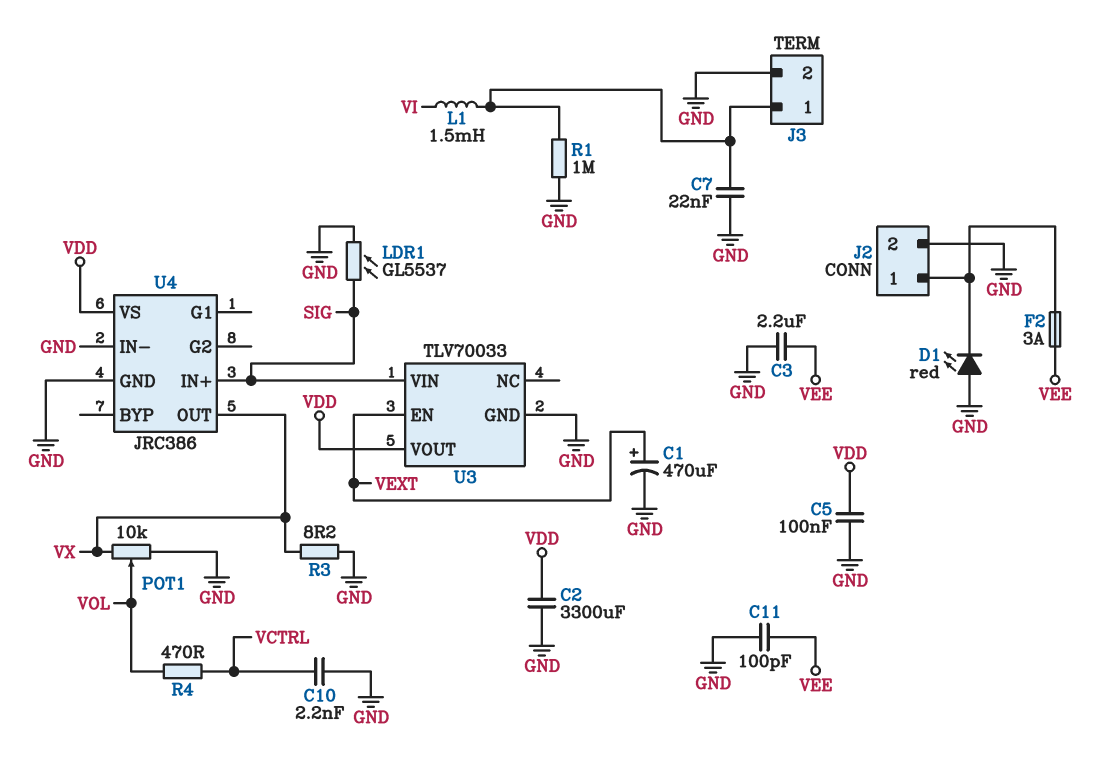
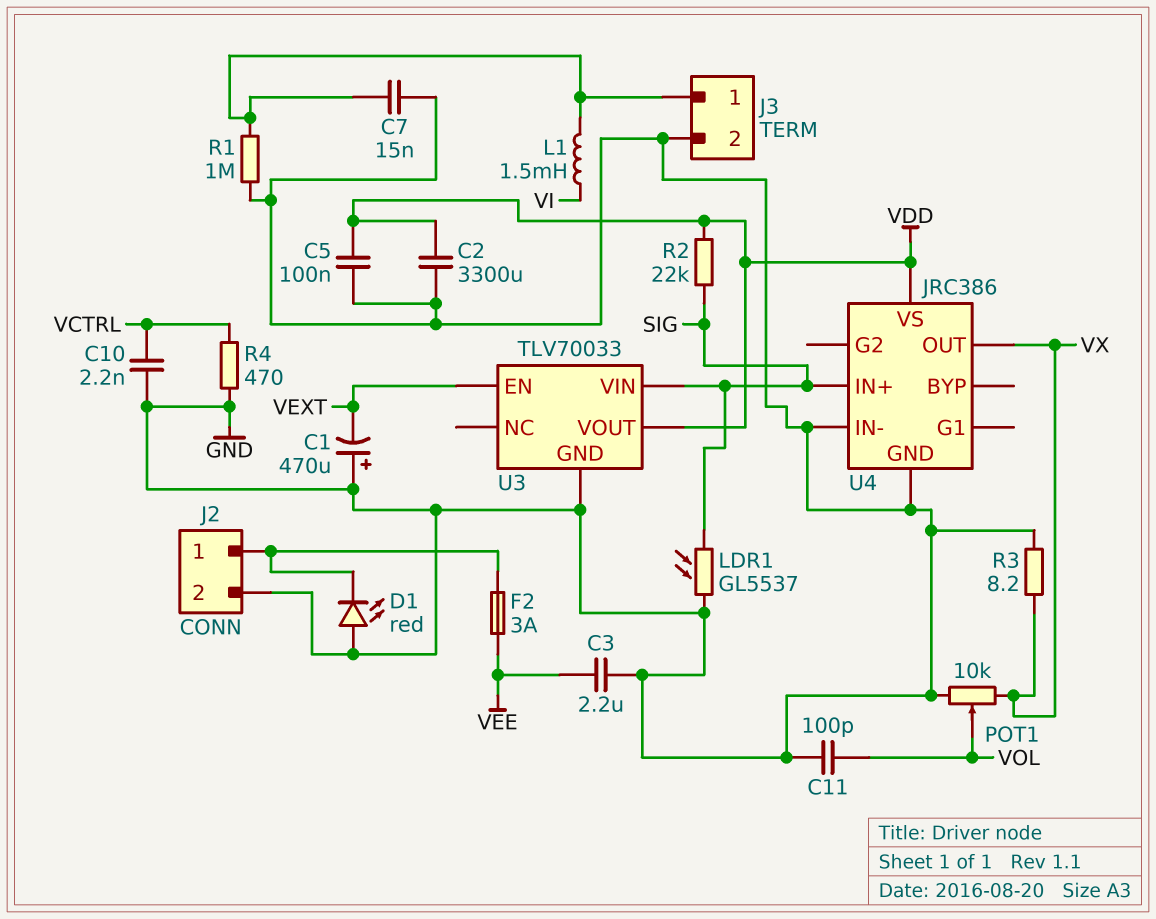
C1: 470uF (plus VEXT, minus GND) -> 470uF (plus GND, minus VEXT)
C7: 22nF (GND, J3/1) -> 15nF (GND, J3/1)
C11: 100pF (GND, VEE) -> 100pF (GND, VOL)
R2: none -> 22k (SIG, VDD)
R4: 470 (VCTRL, VOL) -> 470 (GND, VCTRL)

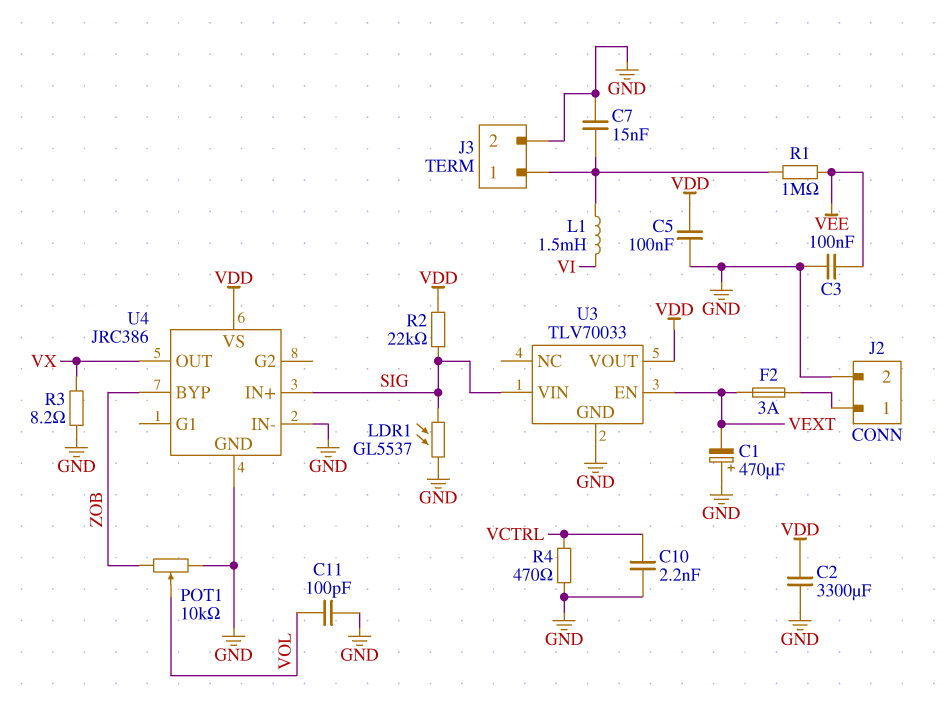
C3: 2.2uF (GND, VEE) -> 100nF (GND, VEE)
D1: LED red (A GND, K J2/1) -> none
F2: 3A (J2/1, VEE) -> 3A (J2/1, VEXT)
POT1: 10k (GND, VX, wiper VOL) -> 10k (GND, ZOB, wiper VOL)
R1: 1M (GND, J3/1) -> 1M (J3/1, VEE)
U4 pin BYP: none -> ZOB

